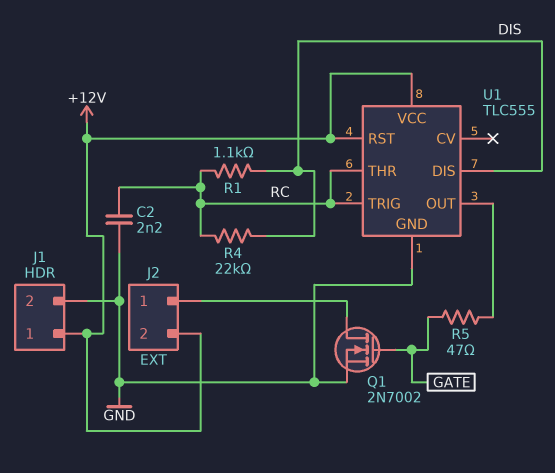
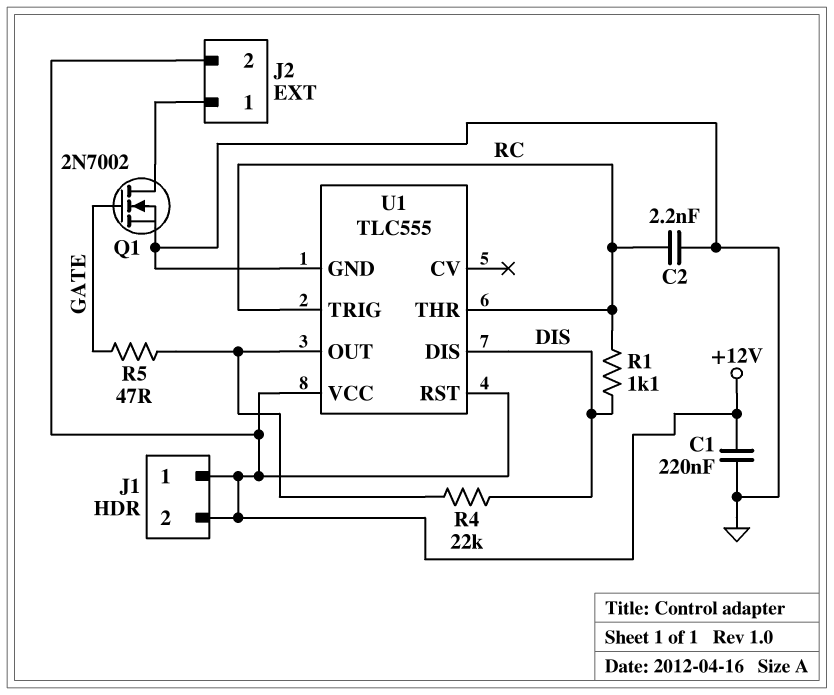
C1: none -> 220nF (+12V, GND)
J1 pin 2: GND -> +12V
R4: 22k (DIS, RC) -> 22k (DIS, U1/OUT)

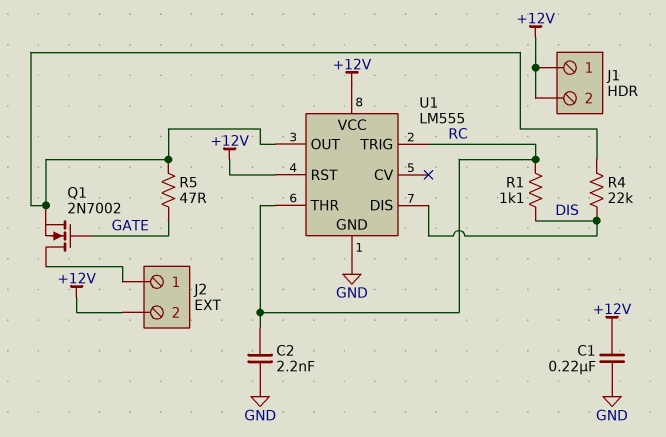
Q1: NMOS 2N7002 (G GATE, D J2/1, S GND) -> NMOS 2N7002 (G GATE, D J2/1, S U1/OUT)
U1: TLC555 -> LM555

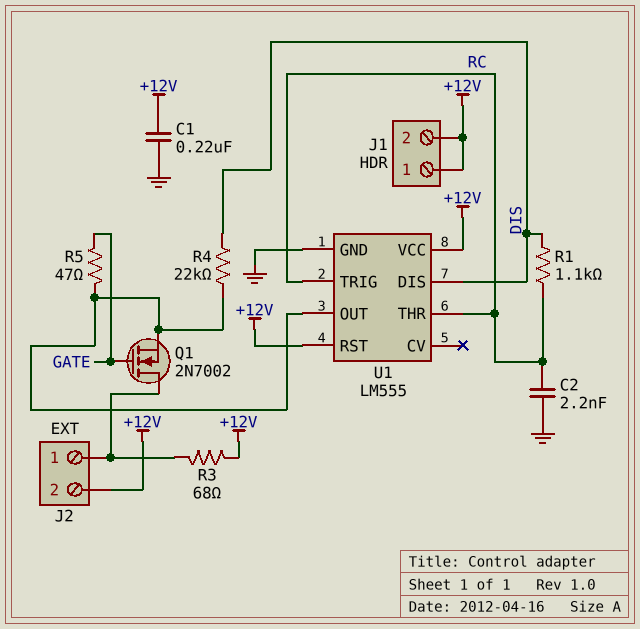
R3: none -> 68 (+12V, J2/1)

